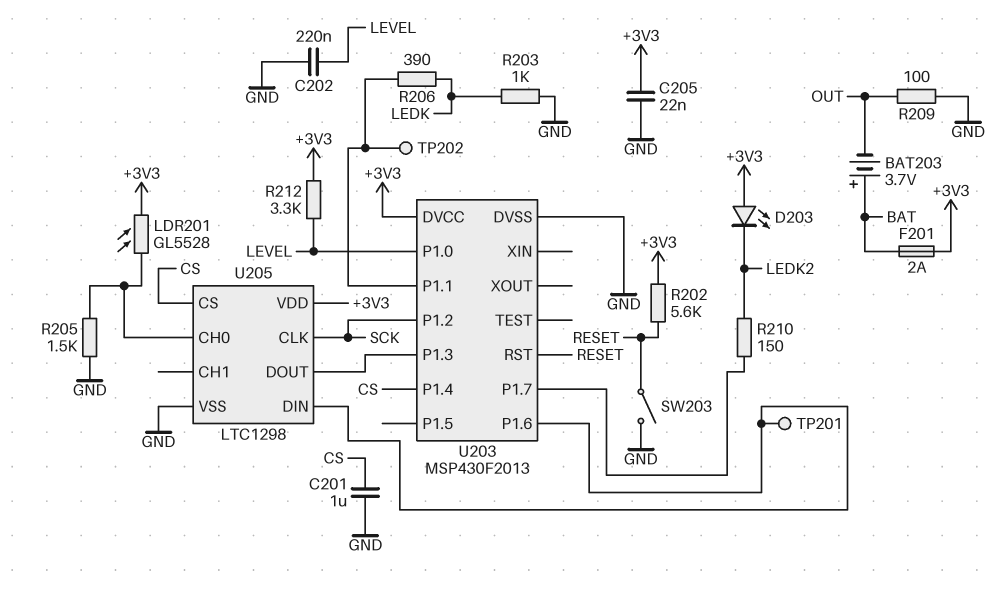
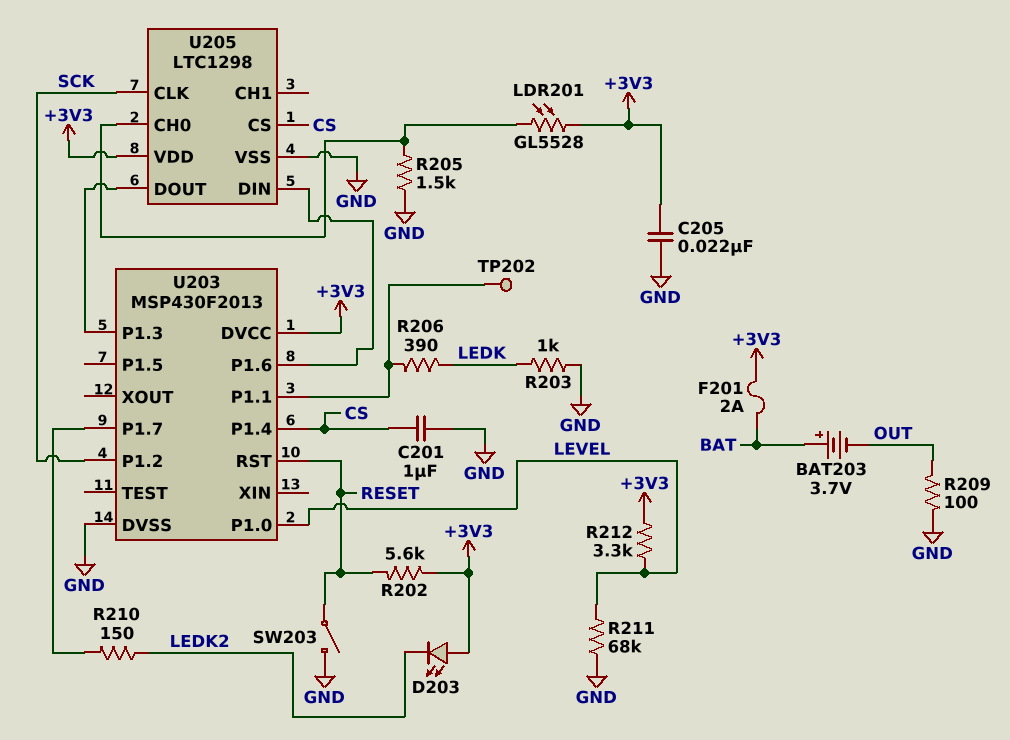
C202: 220nF (GND, LEVEL) -> none
R211: none -> 68k (GND, LEVEL)
TP201: test point (U203/P1.6) -> none

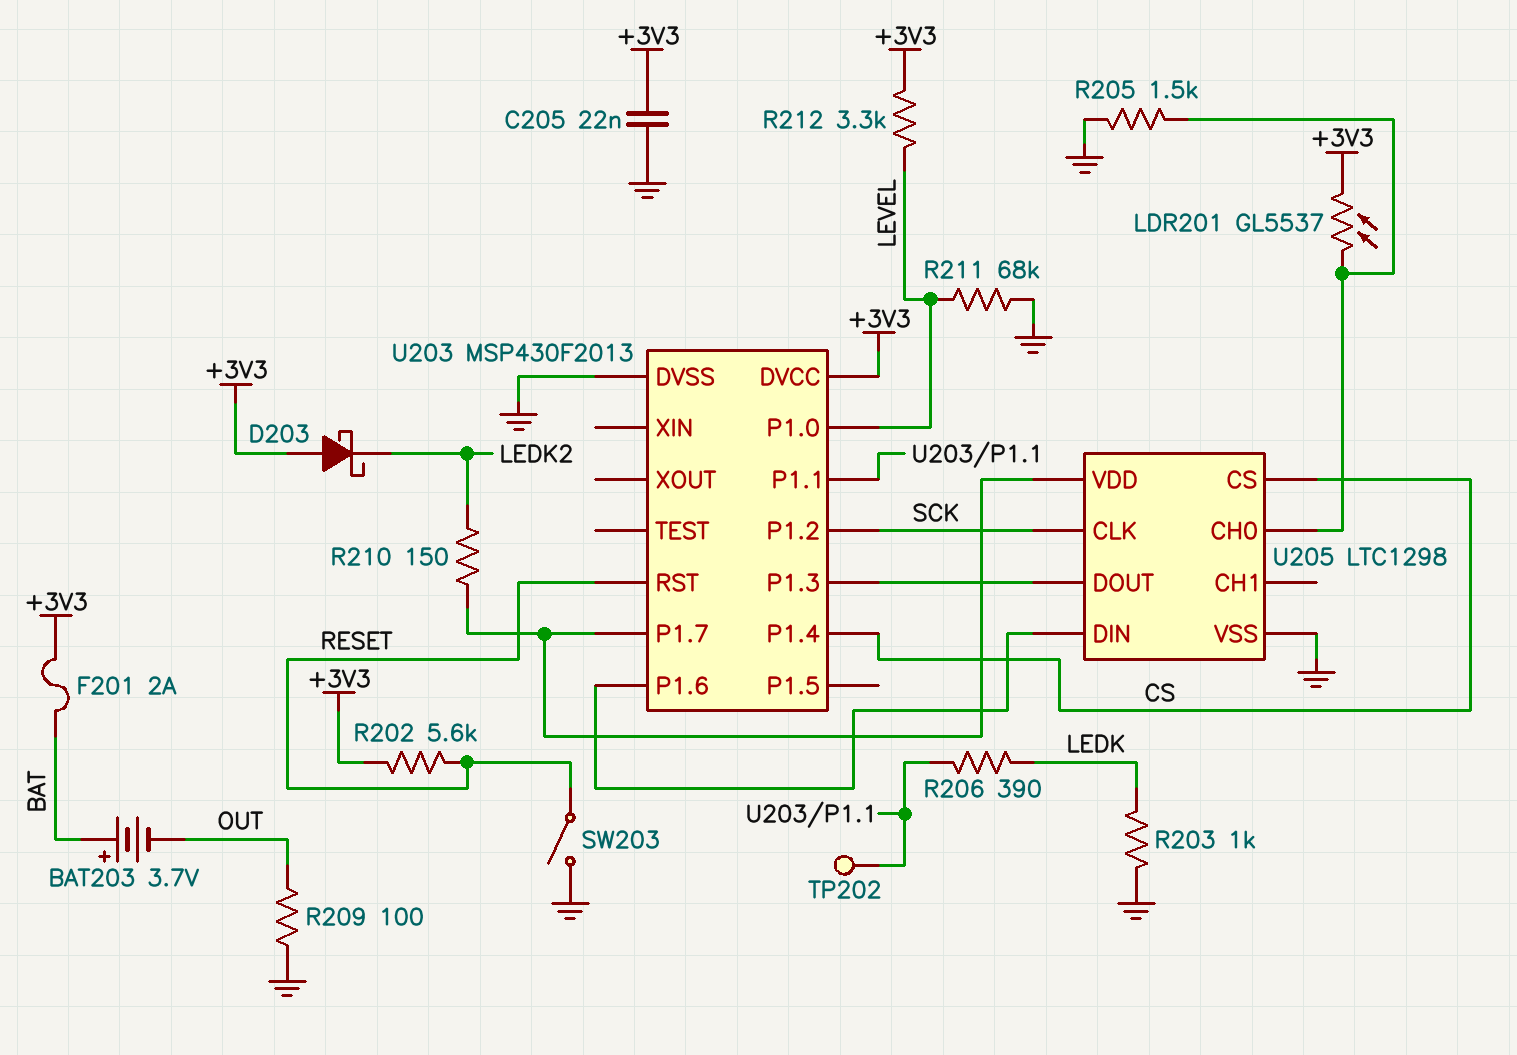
C201: 1uF (CS, GND) -> none
D203: LED (A +3V3, K LEDK2) -> schottky (A +3V3, K LEDK2)
LDR201: GL5528 (+3V3, U205/CH0) -> GL5537 (+3V3, U205/CH0)
U205 pin VDD: +3V3 -> U203/P1.7

